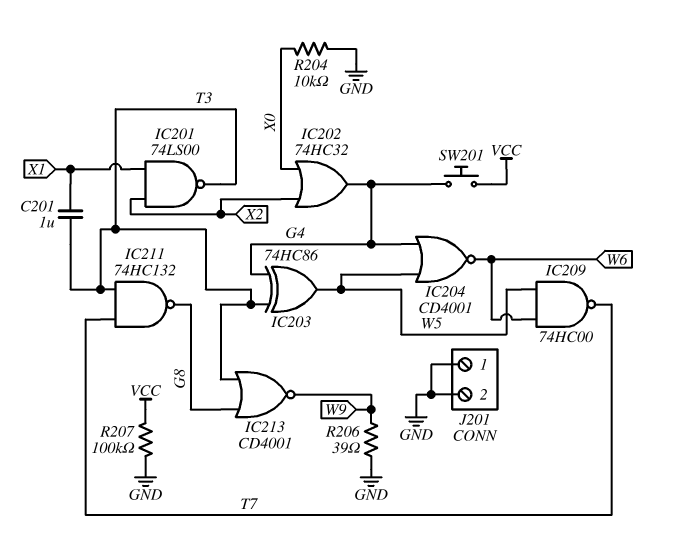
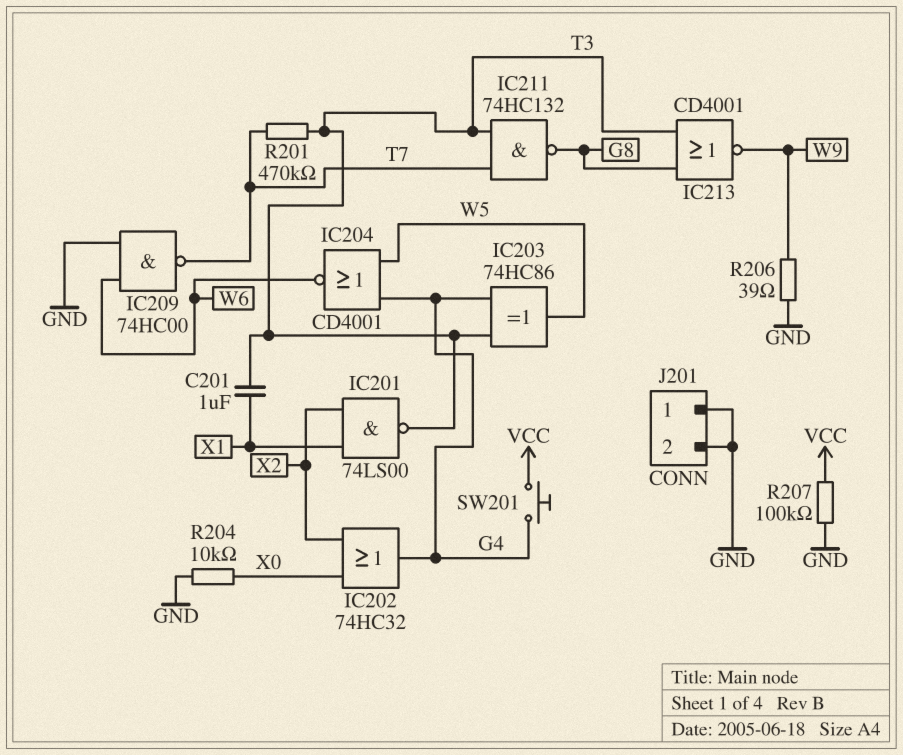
IC209: NAND 74HC00 (in W5, in W6, out T7) -> NAND 74HC00 (in GND, in W6, out T7)
R201: none -> 470k (T3, T7)

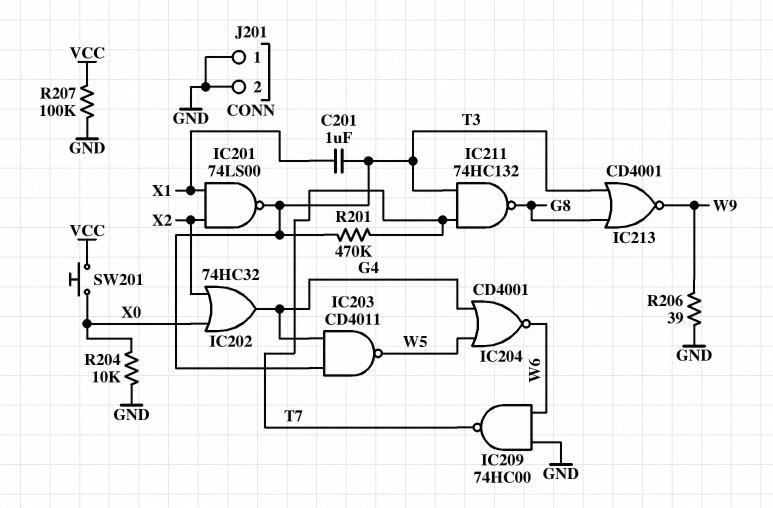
IC203: XOR 74HC86 (in G4, in T3, out W5) -> NAND CD4011 (in G4, in T3, out W5)
SW201: button (G4, VCC) -> button (VCC, X0)

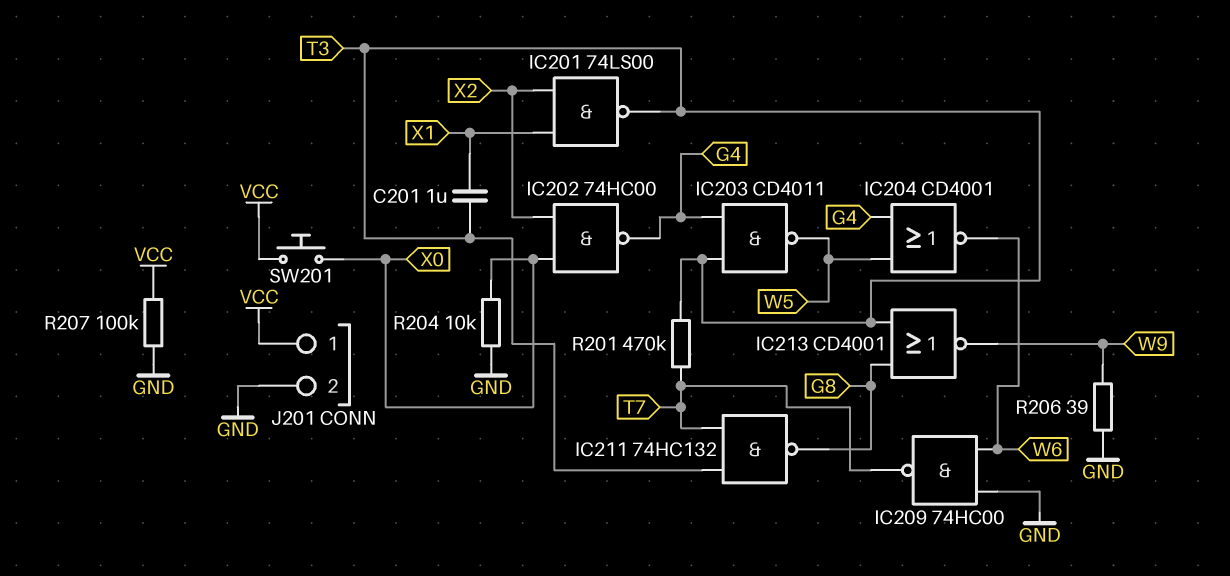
IC202: OR 74HC32 (in X0, in X2, out G4) -> NAND 74HC00 (in X0, in X2, out G4)
J201 pin 1: GND -> VCC

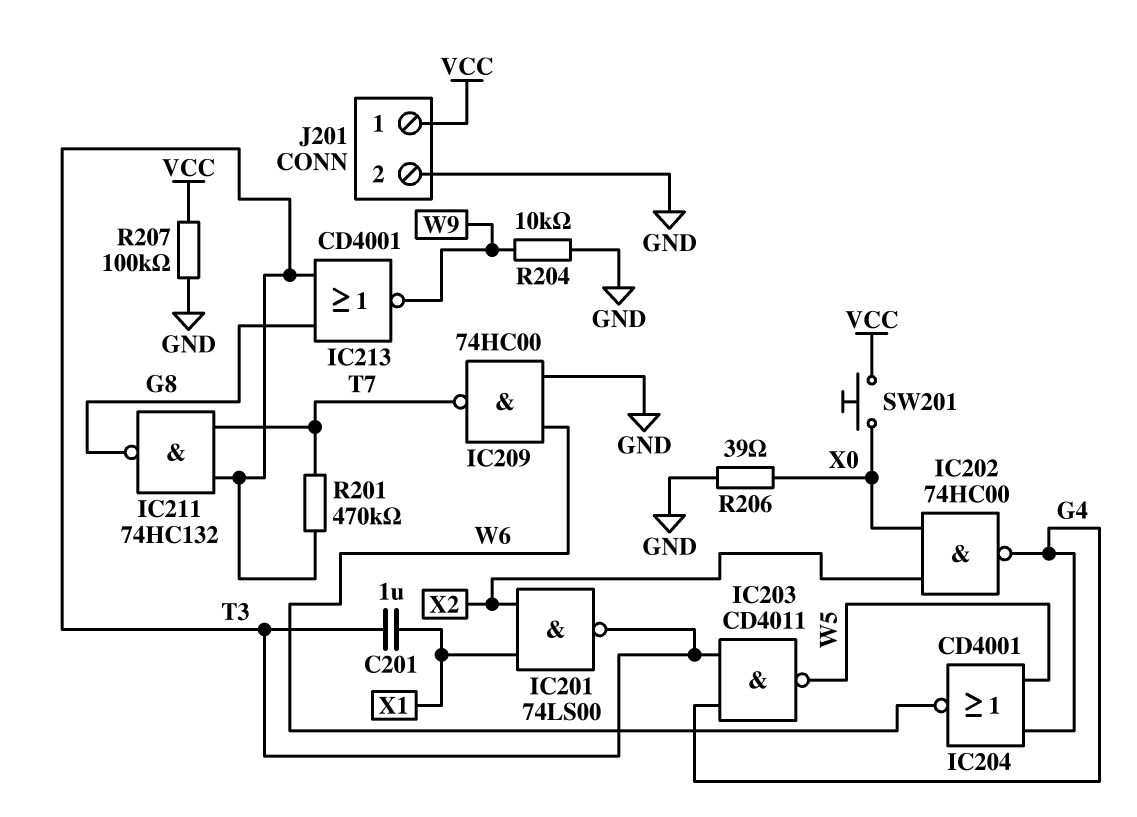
R204: 10k (GND, X0) -> 10k (GND, W9)
R206: 39 (GND, W9) -> 39 (GND, X0)

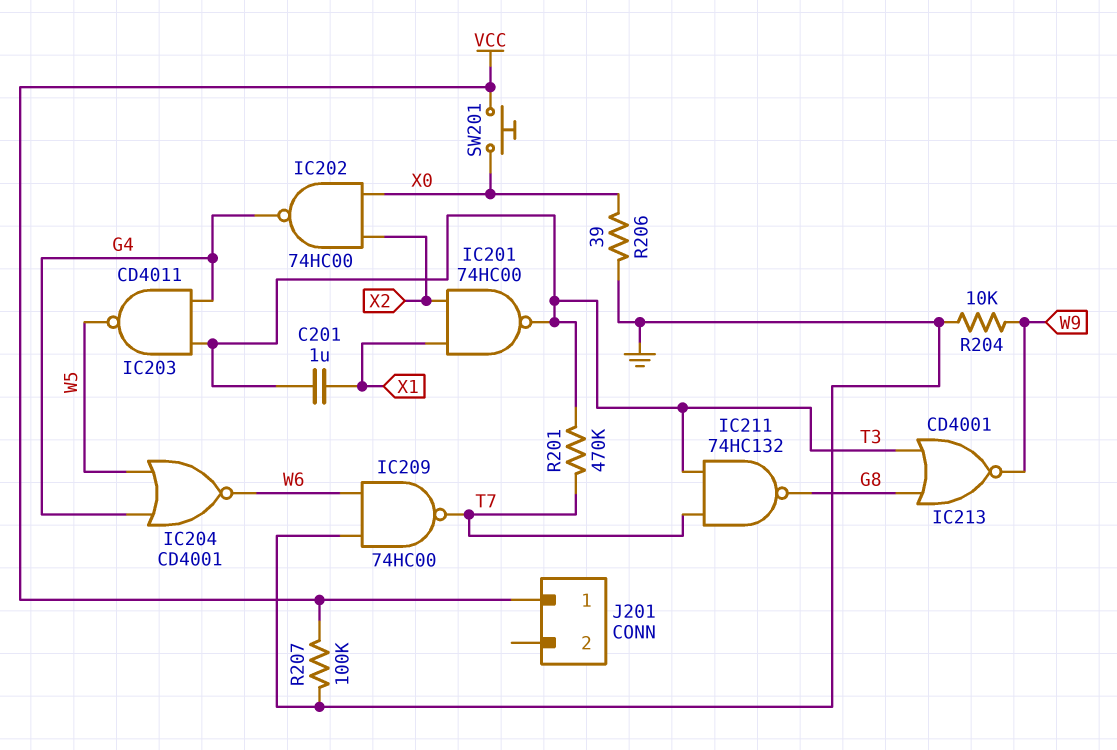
IC201: NAND 74LS00 (in X1, in X2, out T3) -> NAND 74HC00 (in X1, in X2, out T3)
J201 pin 2: GND -> none

